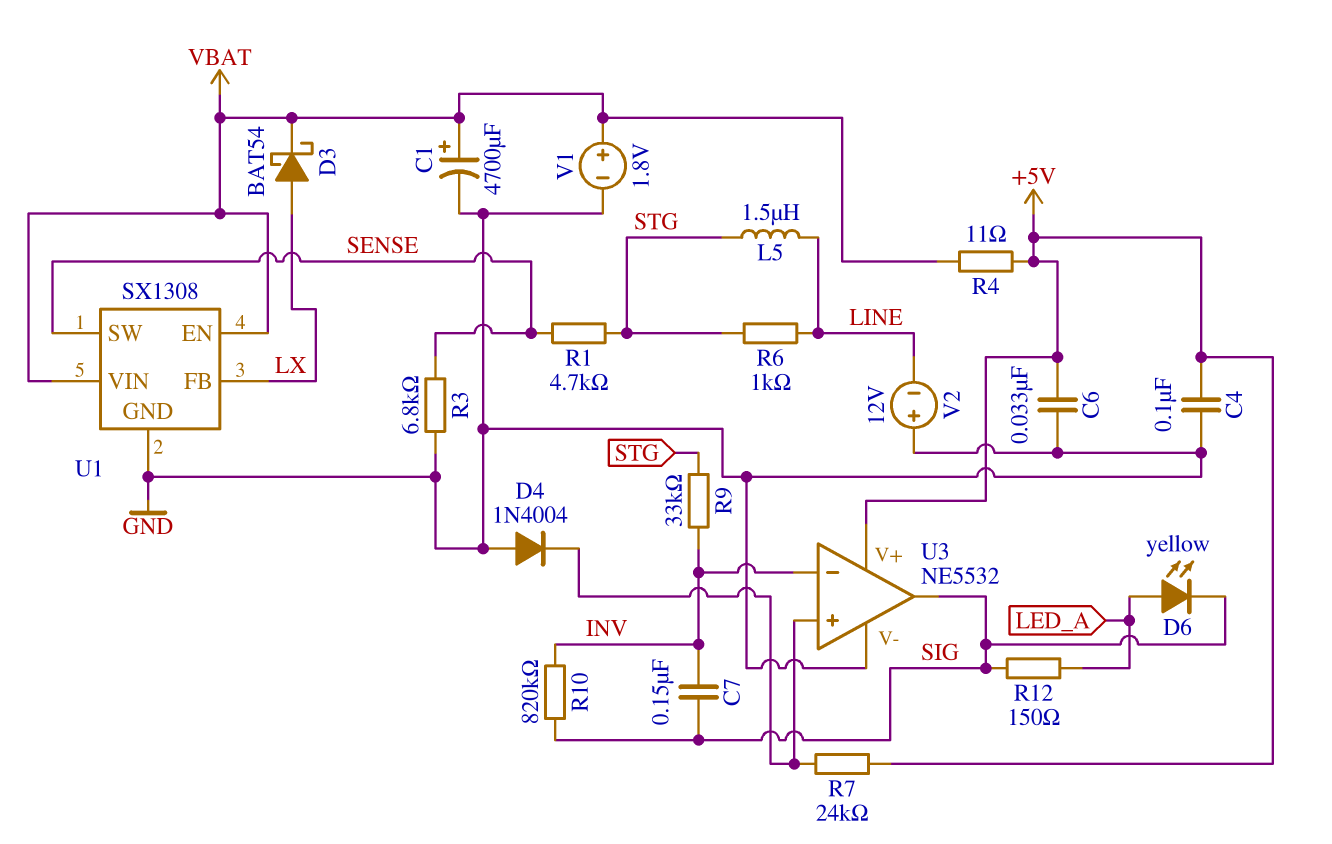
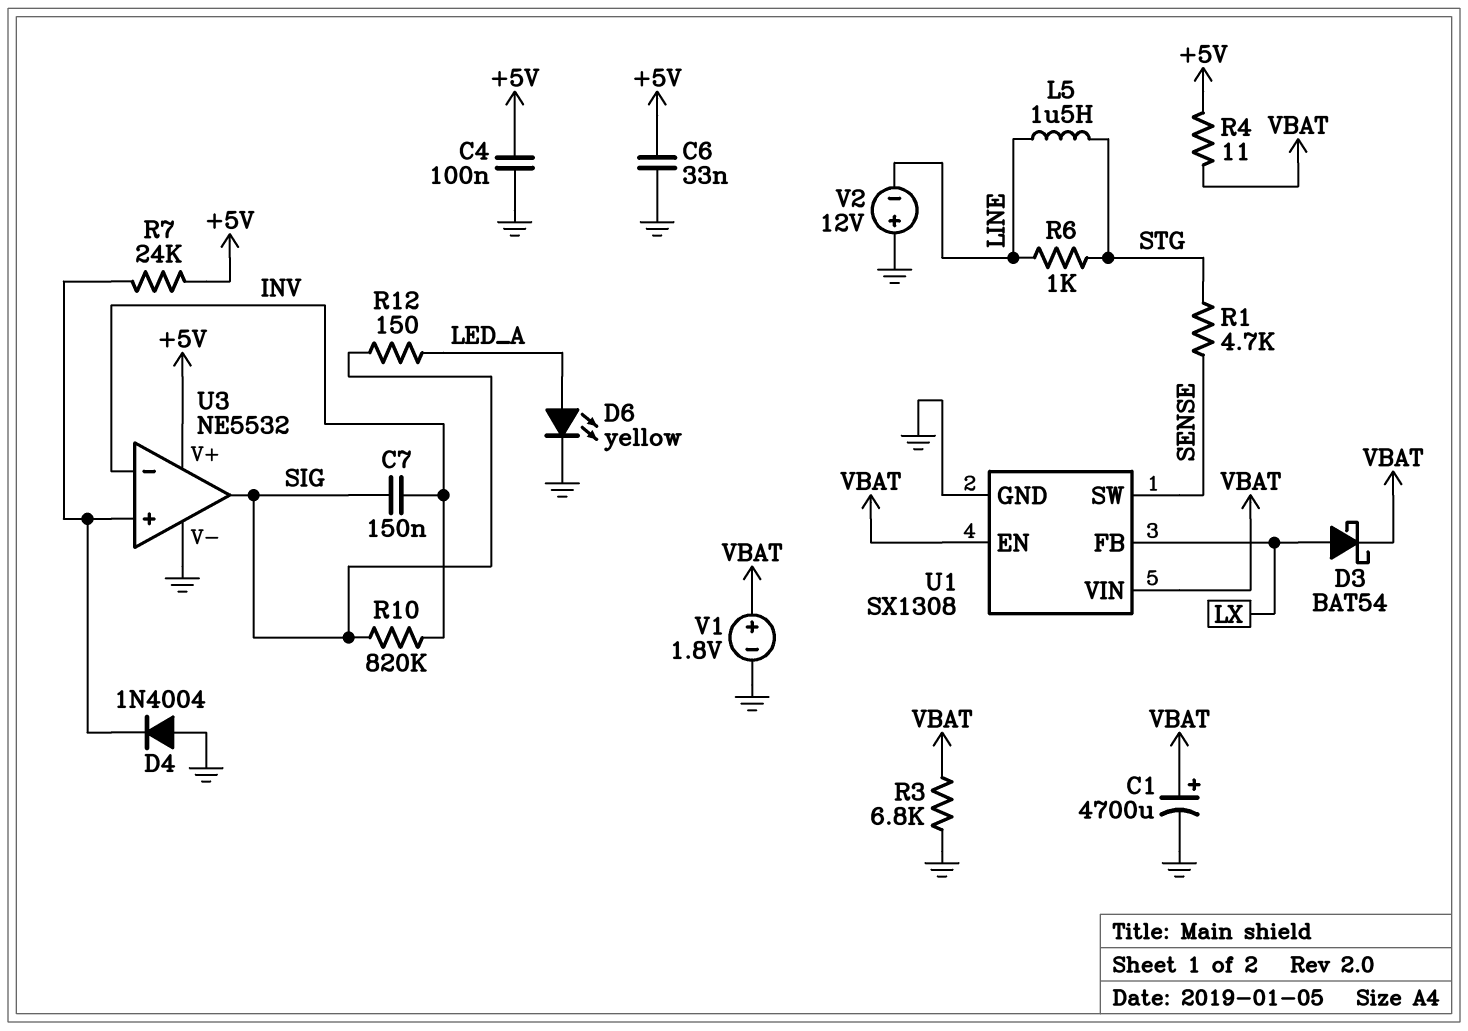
D6: LED yellow (A LED_A, K SIG) -> LED yellow (A LED_A, K GND)
R3: 6.8k (GND, SENSE) -> 6.8k (GND, VBAT)
R9: 33k (INV, STG) -> none

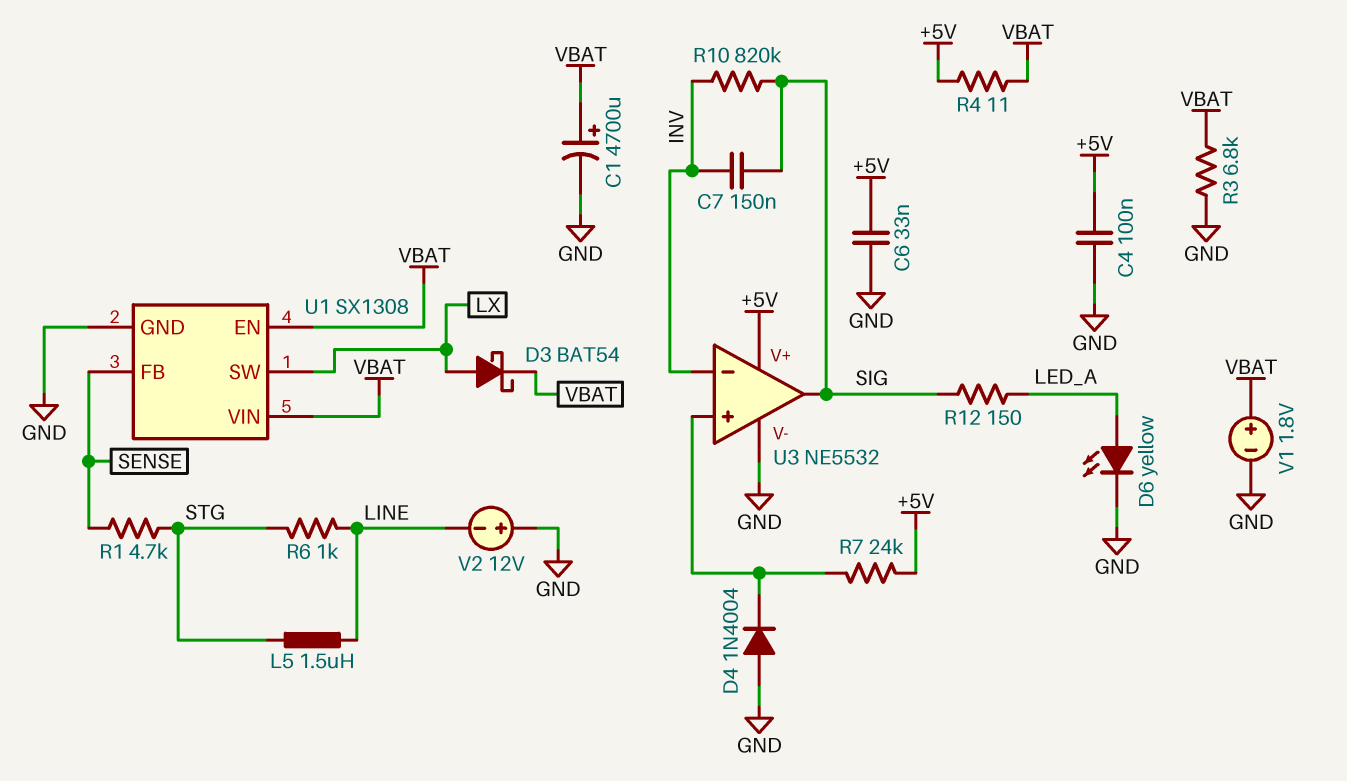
U1 pin FB: LX -> SENSE
U1 pin SW: SENSE -> LX

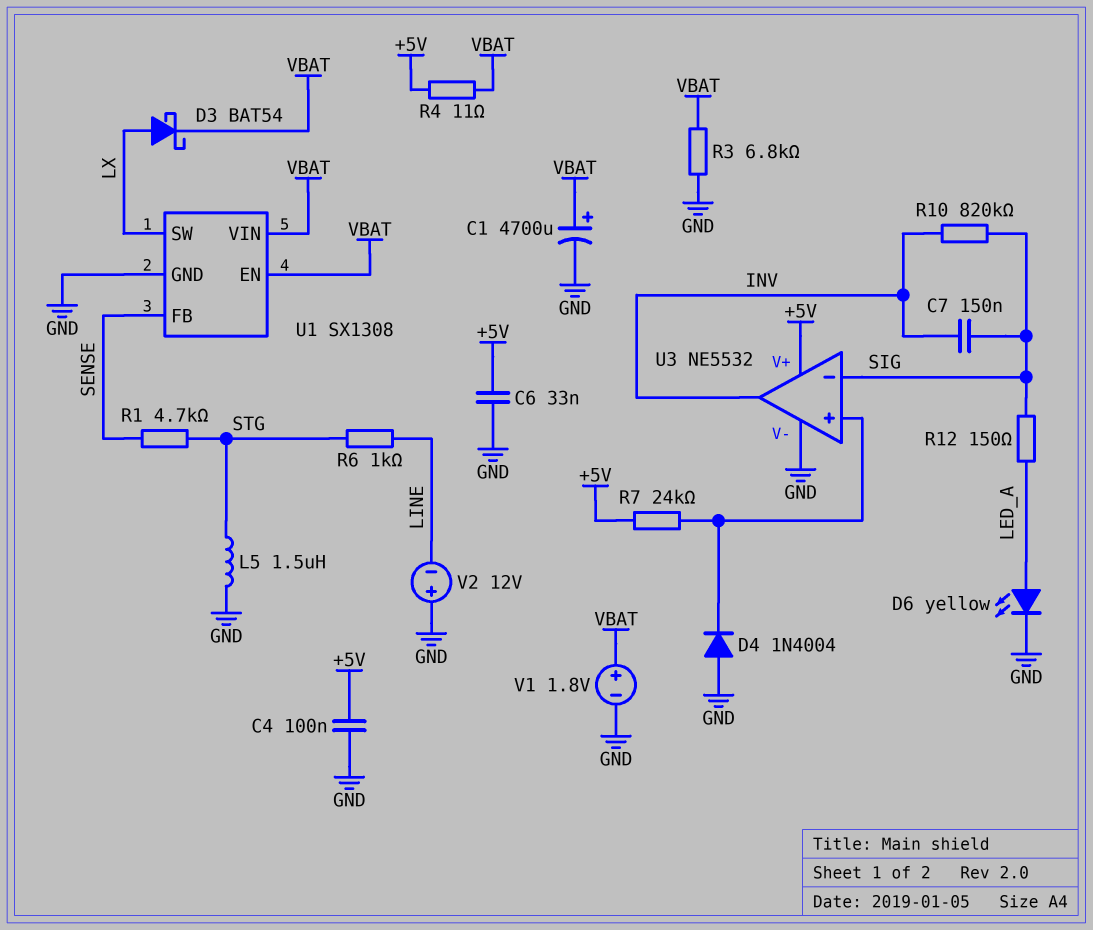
L5: 1.5uH (LINE, STG) -> 1.5uH (GND, STG)
U3 pin in-: INV -> SIG
U3 pin out: SIG -> INV

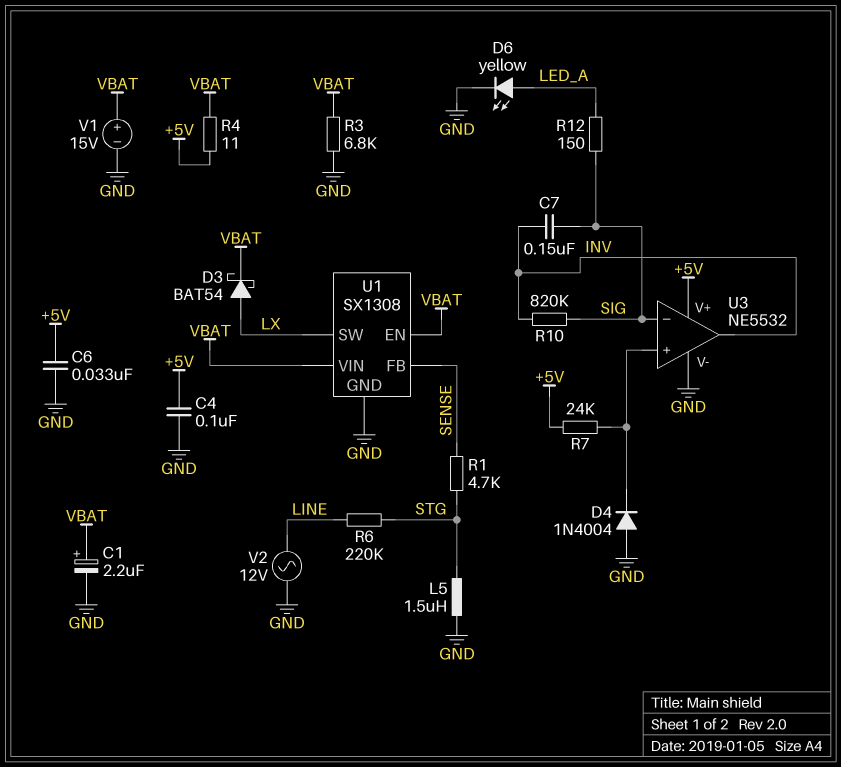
C1: 4700uF (plus VBAT, minus GND) -> 2.2uF (plus VBAT, minus GND)
R6: 1k (LINE, STG) -> 220k (LINE, STG)
V1: 1.8V (plus VBAT, minus GND) -> 15V (plus VBAT, minus GND)
V2: 12V (plus GND, minus LINE) -> AC 12V (GND, LINE)

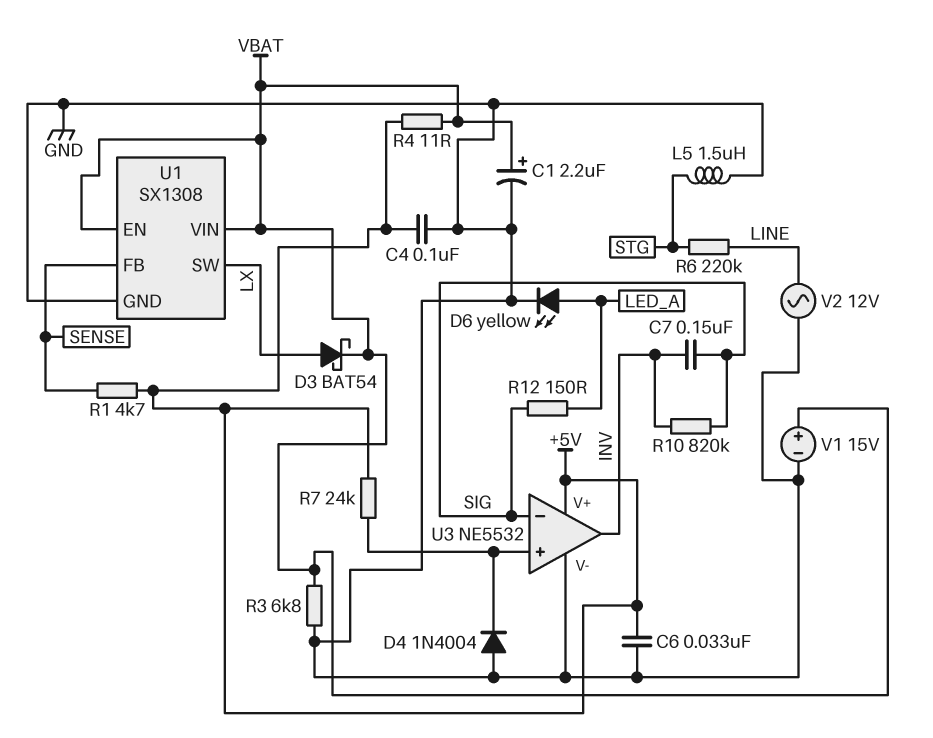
R1: 4.7k (SENSE, STG) -> 4.7k (+5V, SENSE)

